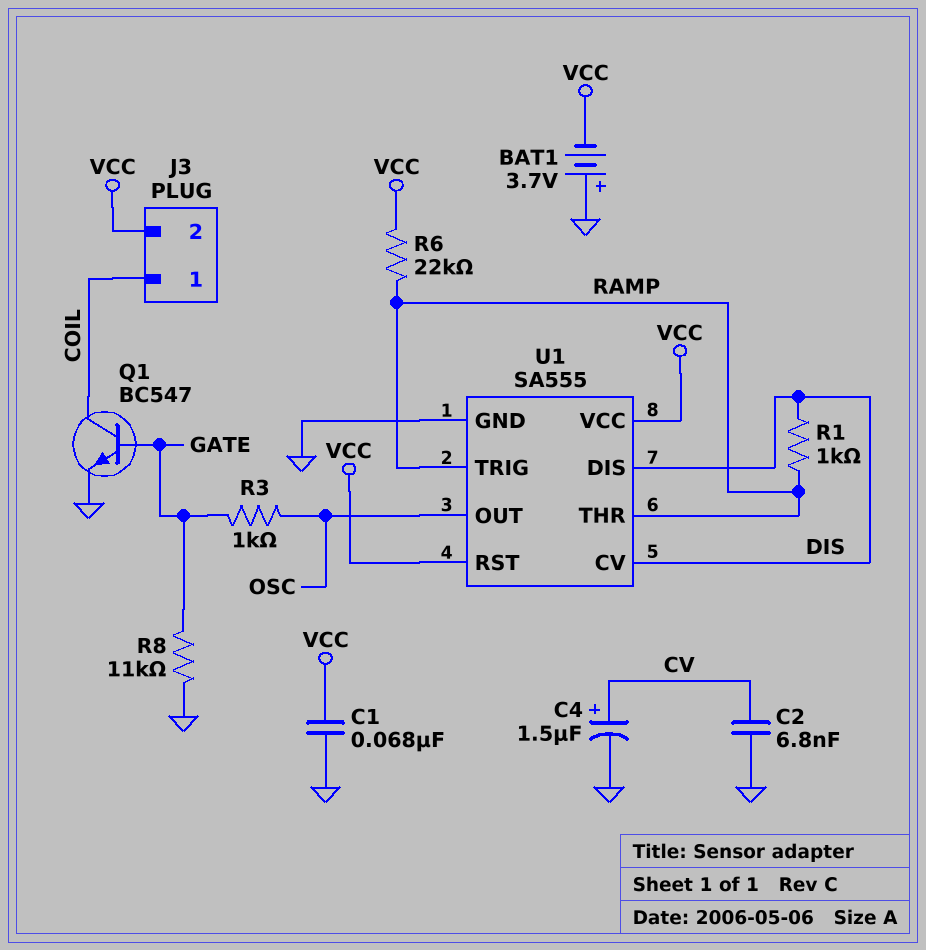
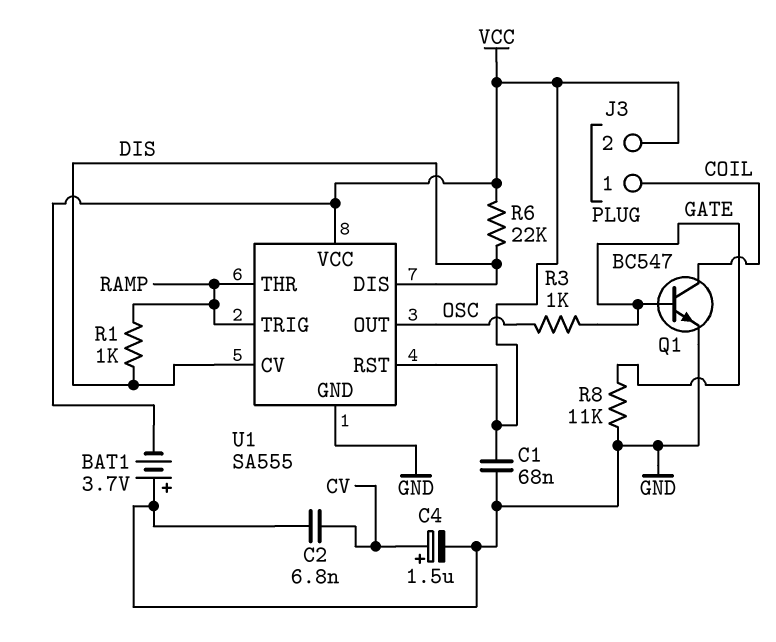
R6: 22k (RAMP, VCC) -> 22k (DIS, VCC)

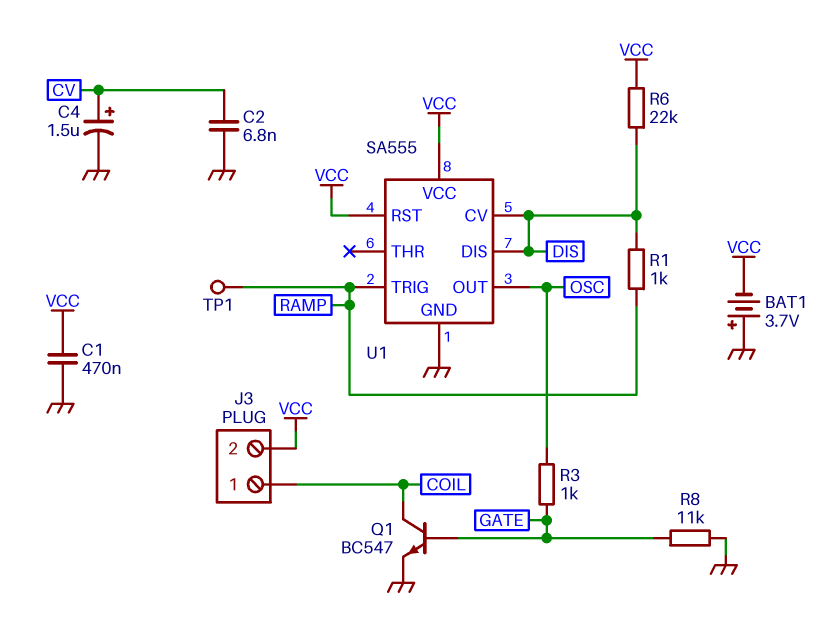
C1: 68nF (GND, VCC) -> 470nF (GND, VCC)
TP1: none -> test point (RAMP)
U1 pin THR: RAMP -> none

